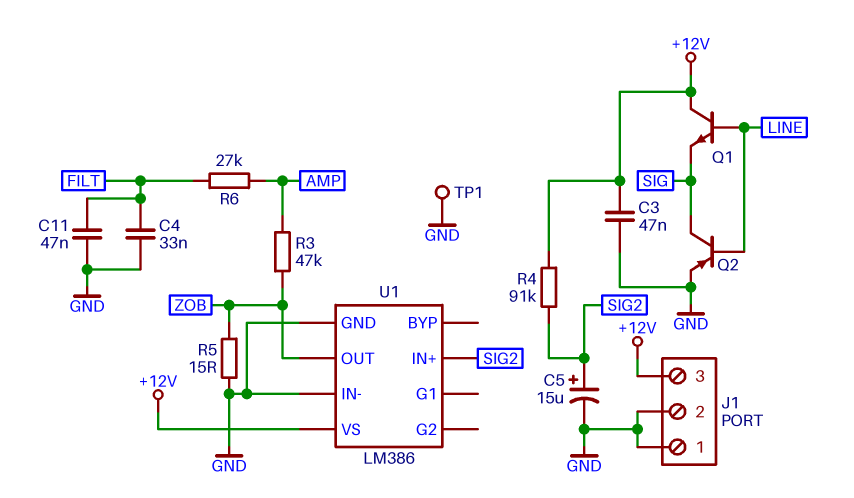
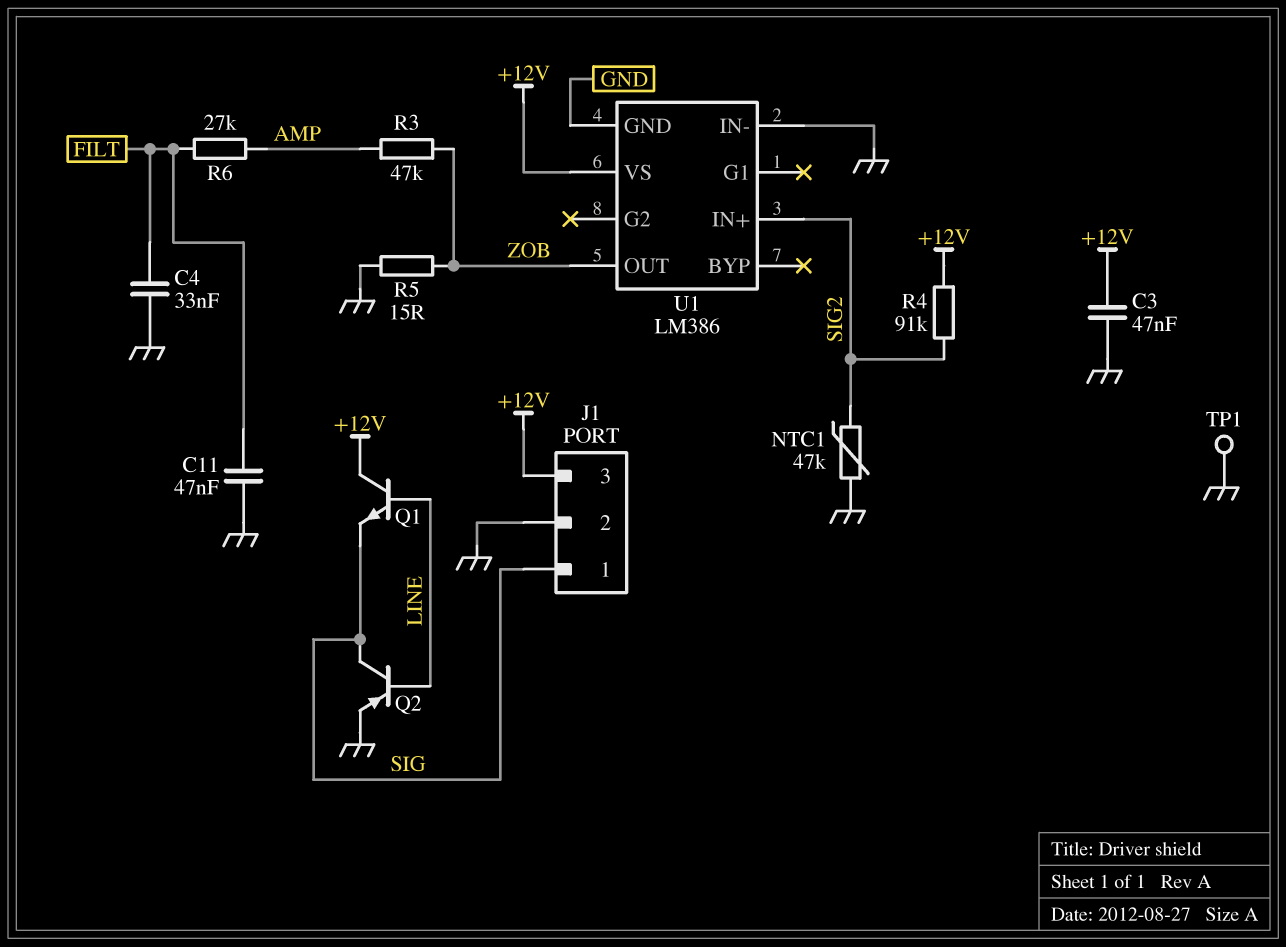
C5: 15uF (plus SIG2, minus GND) -> none
J1 pin 1: GND -> SIG
NTC1: none -> 47k (GND, SIG2)

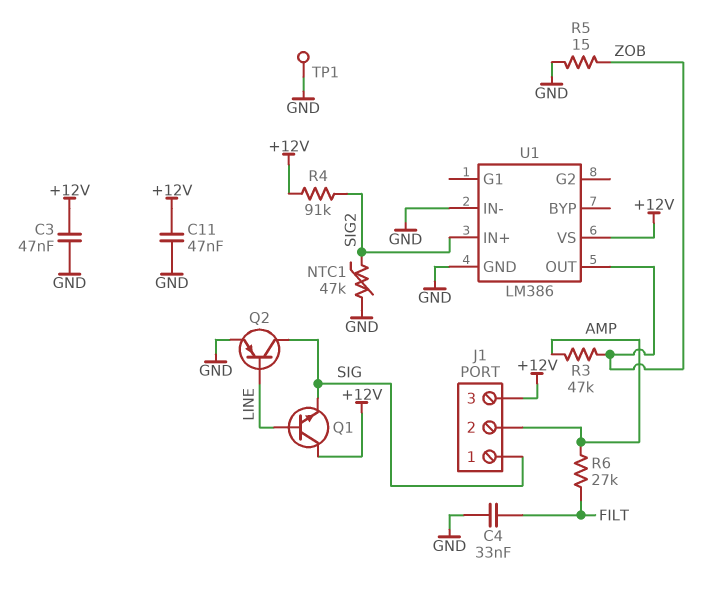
C11: 47nF (FILT, GND) -> 47nF (+12V, GND)
J1 pin 2: GND -> AMP

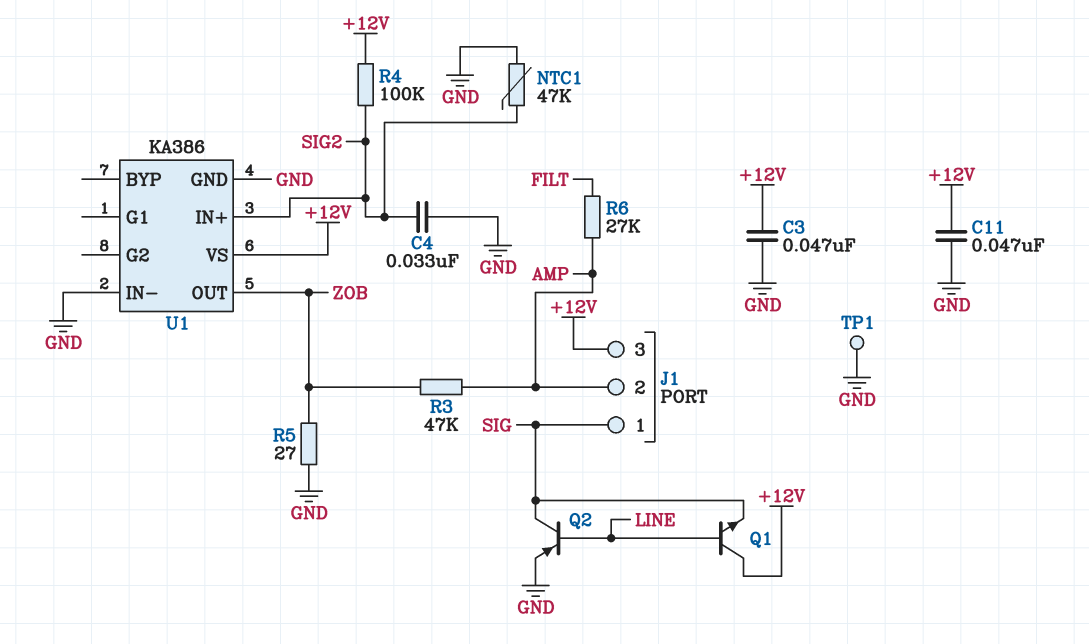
C4: 33nF (FILT, GND) -> 33nF (GND, SIG2)
R4: 91k (+12V, SIG2) -> 100k (+12V, SIG2)
R5: 15 (GND, ZOB) -> 27 (GND, ZOB)
U1: LM386 -> KA386

